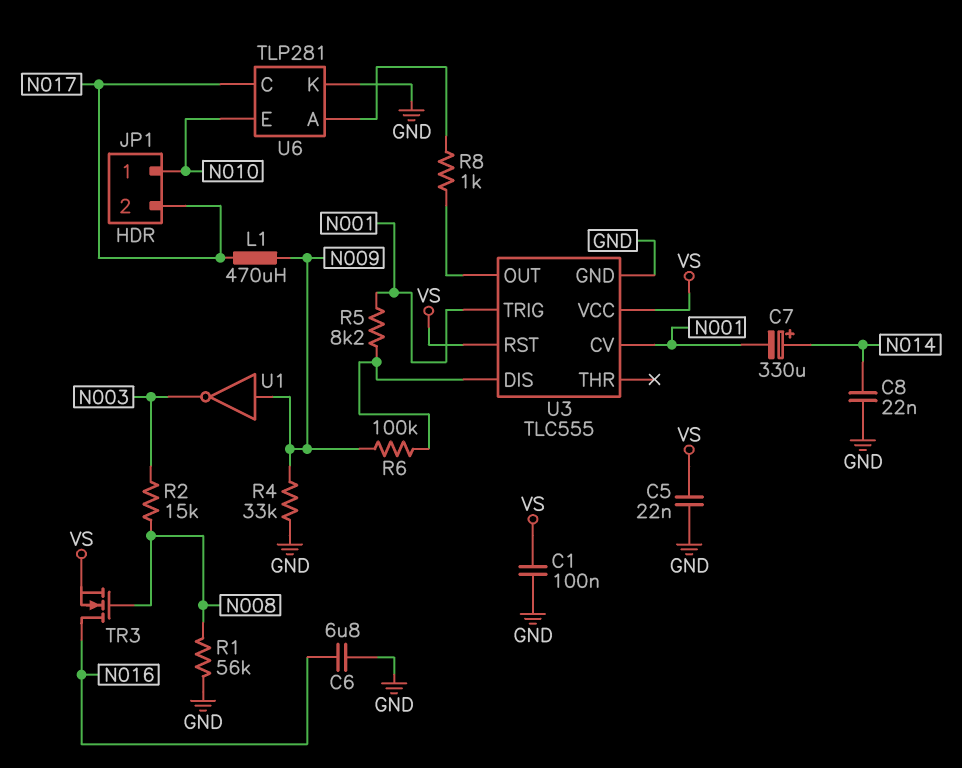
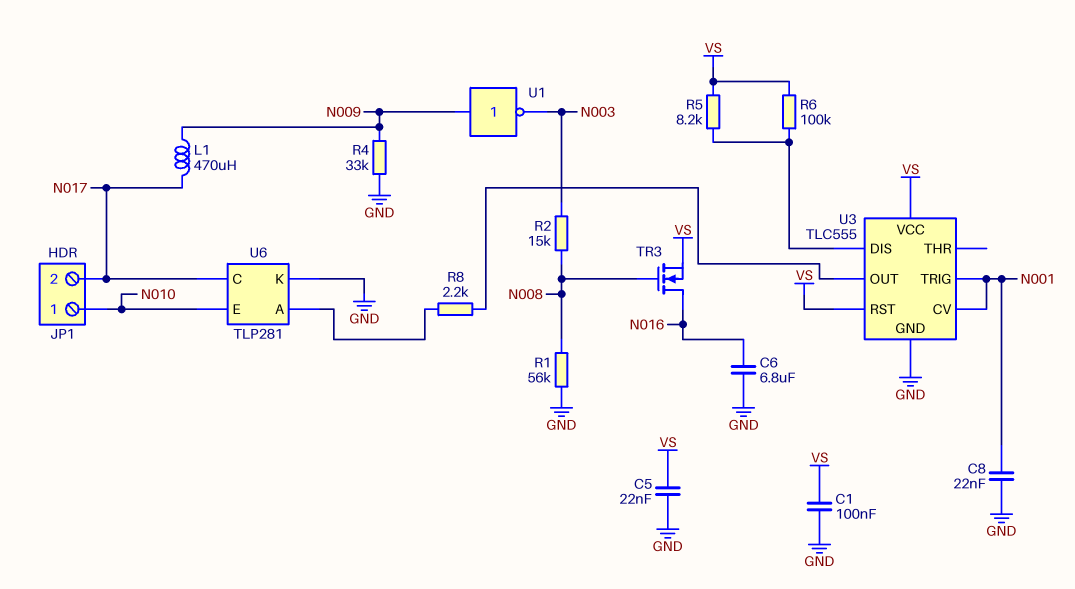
C7: 330uF (plus N014, minus N001) -> none
C8: 22nF (GND, N014) -> 22nF (GND, N001)
R5: 8.2k (N001, U3/DIS) -> 8.2k (U3/DIS, VS)
R6: 100k (N009, U3/DIS) -> 100k (U3/DIS, VS)
R8: 1k (U3/OUT, U6/A) -> 2.2k (U3/OUT, U6/A)

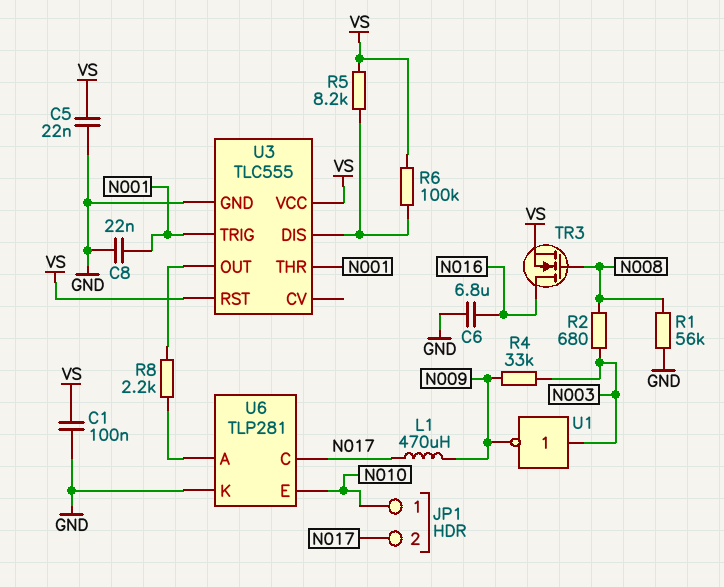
R2: 15k (N003, N008) -> 680 (N003, N008)
R4: 33k (GND, N009) -> 33k (N003, N009)
U1: NOT (in N009, out N003) -> NOT (in N003, out N009)
U3 pin CV: N001 -> none
U3 pin THR: none -> N001

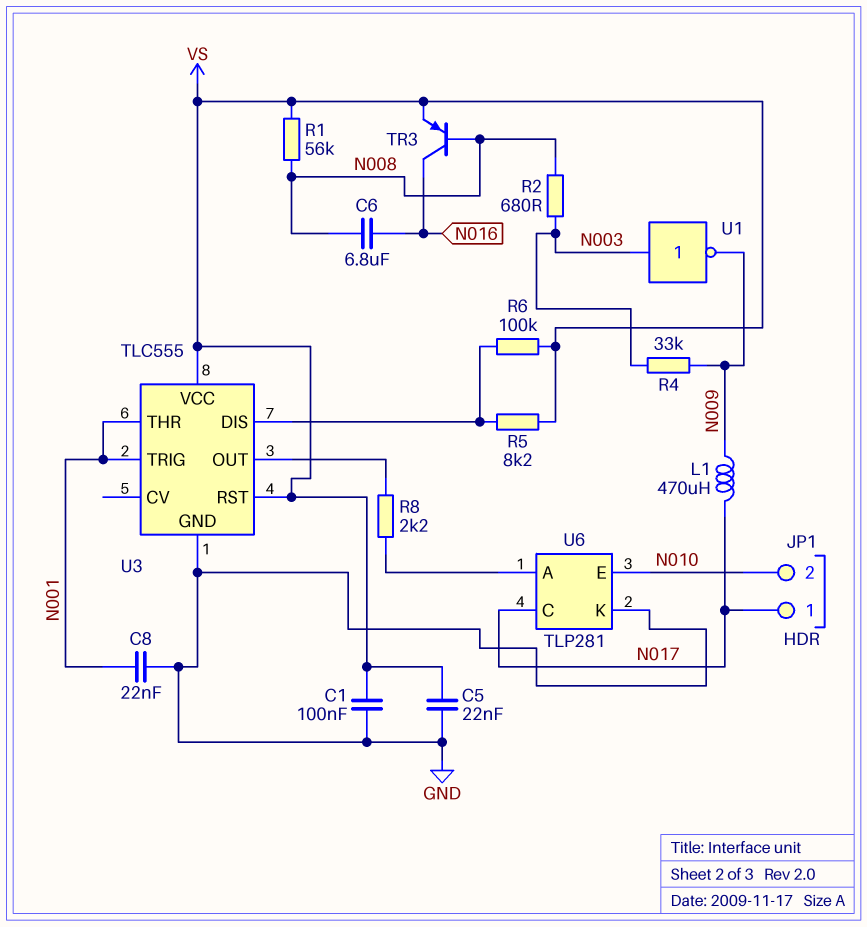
C6: 6.8uF (GND, N016) -> 6.8uF (N008, N016)
JP1 pin 1: N010 -> N017
JP1 pin 2: N017 -> N010
R1: 56k (GND, N008) -> 56k (N008, VS)
TR3: NMOS (G N008, D N016, S VS) -> PNP (B N008, C N016, E VS)

